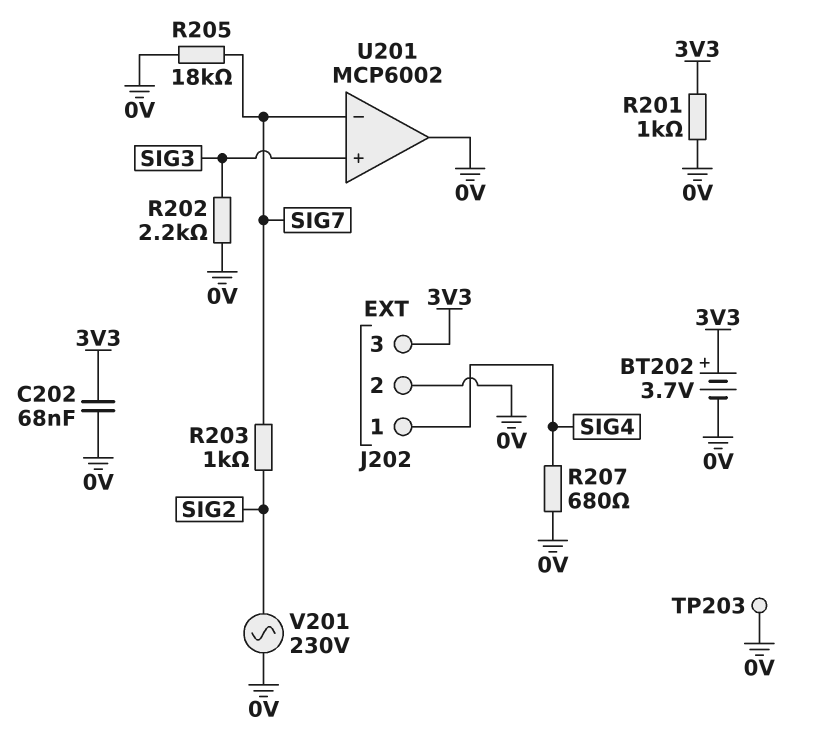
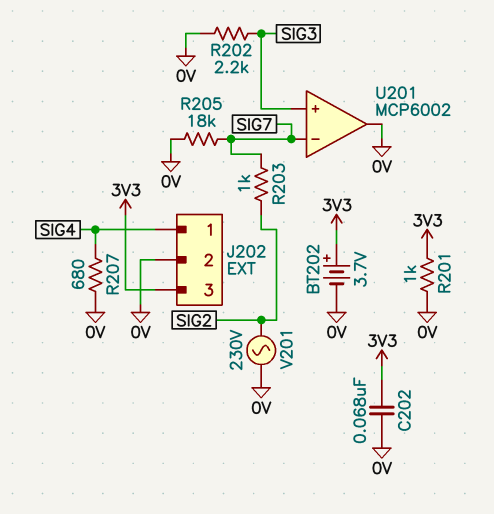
TP203: test point (0V) -> none

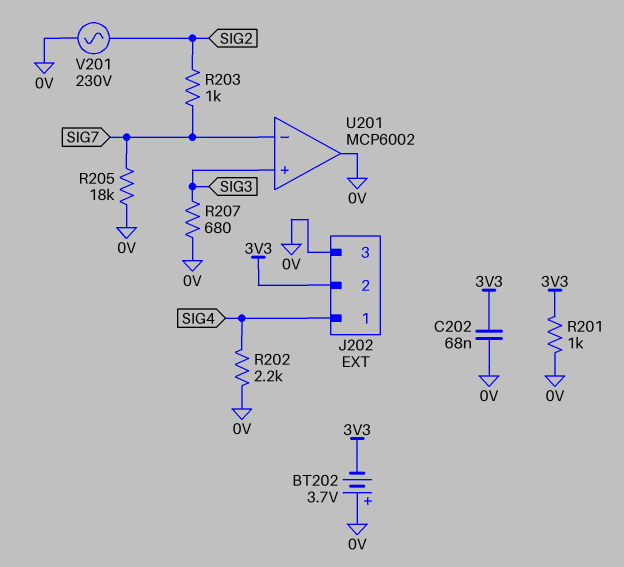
BT202: 3.7V (plus 3V3, minus 0V) -> 3.7V (plus 0V, minus 3V3)
J202 pin 2: 0V -> 3V3
J202 pin 3: 3V3 -> 0V
R202: 2.2k (0V, SIG3) -> 2.2k (0V, SIG4)
R207: 680 (0V, SIG4) -> 680 (0V, SIG3)

